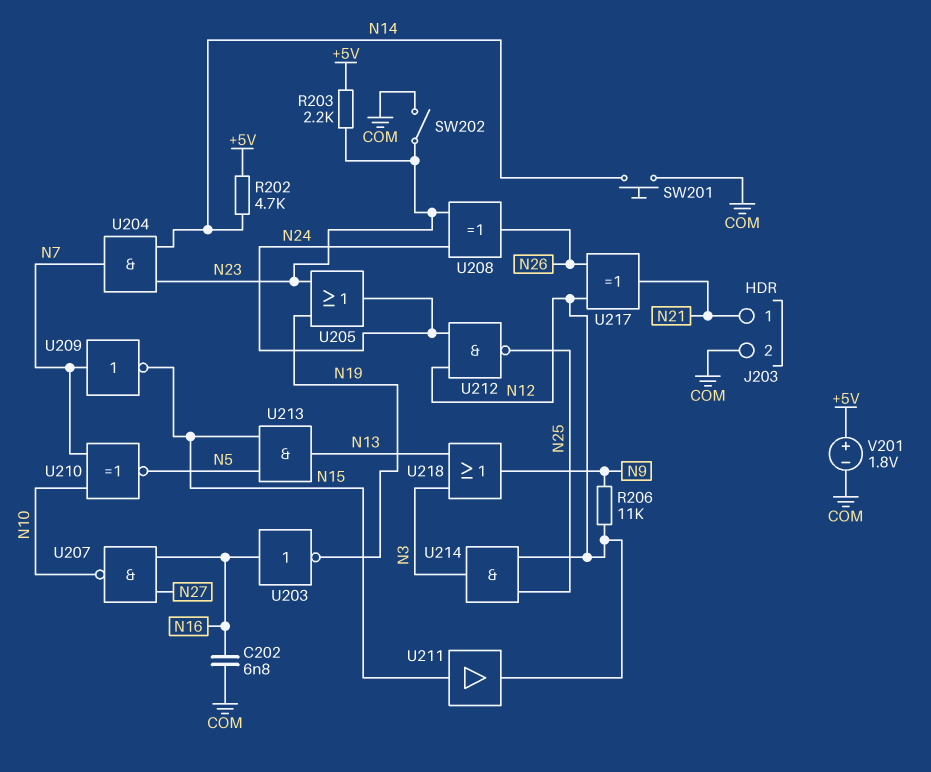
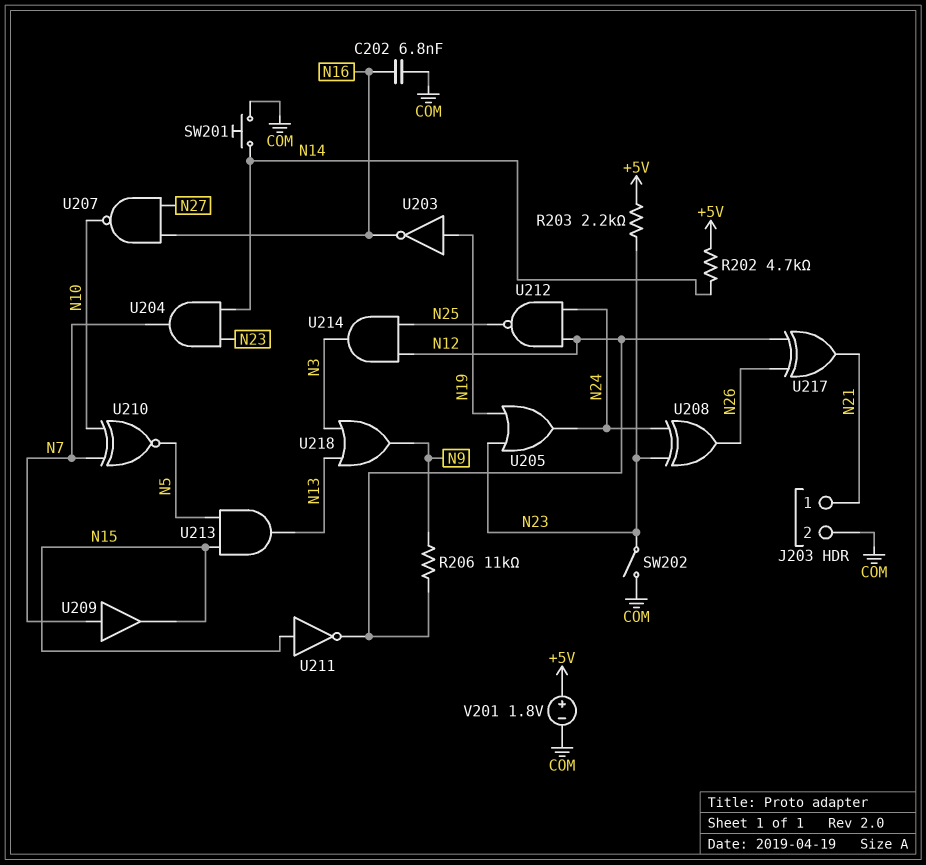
U203: NOT (in N16, out N19) -> NOT (in N19, out N16)
U209: NOT (in N7, out N15) -> buffer (in N7, out N15)
U211: buffer (in N15, out N12) -> NOT (in N15, out N12)

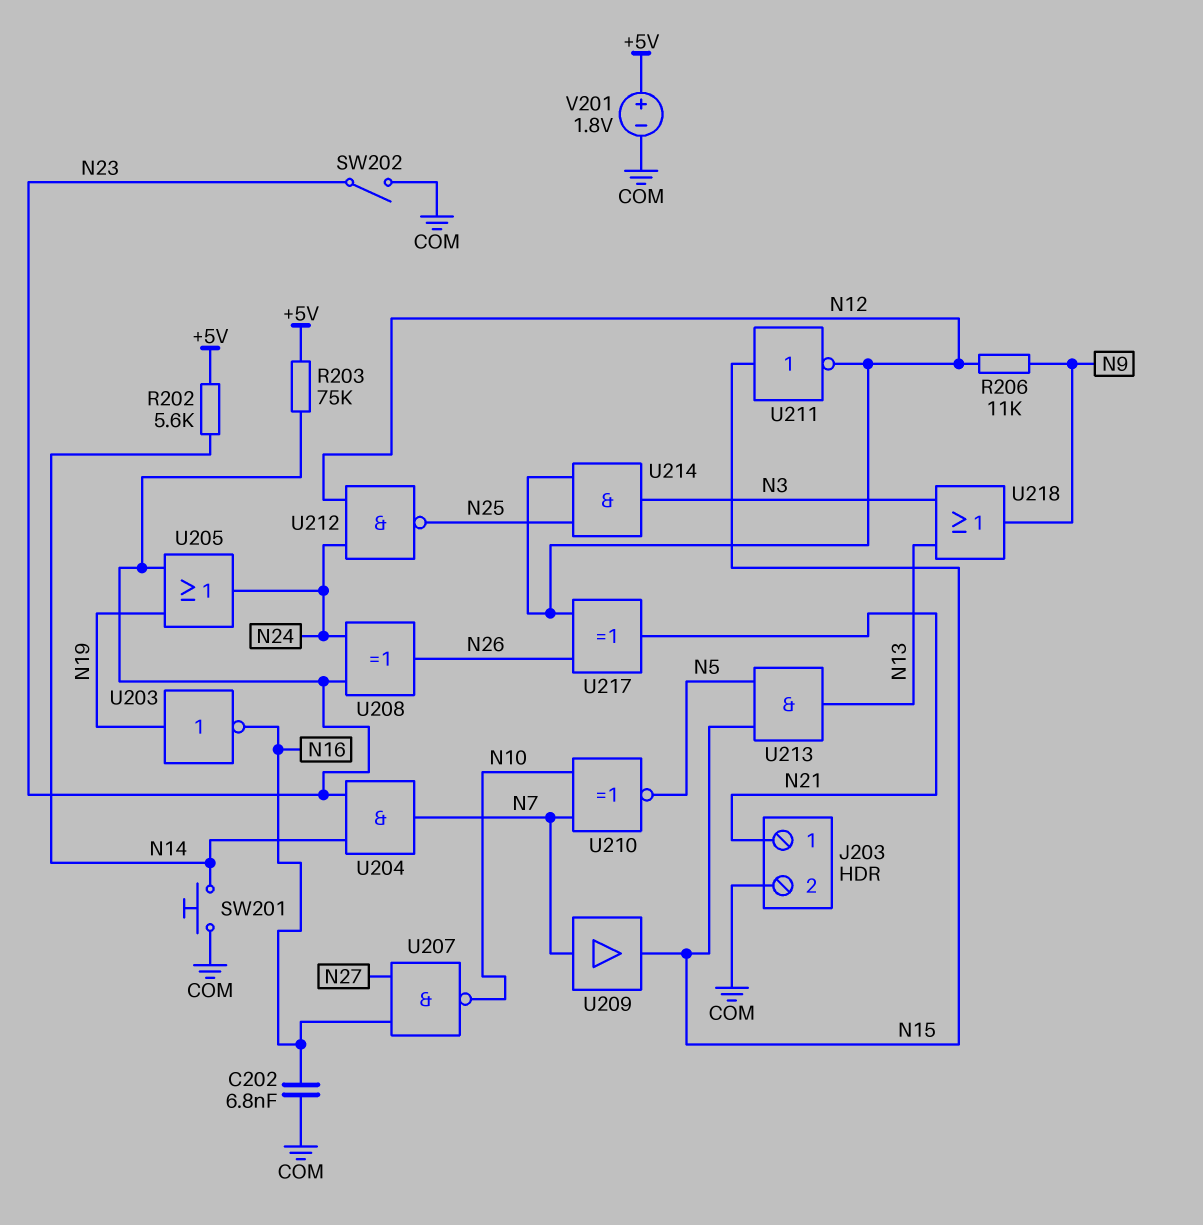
R202: 4.7k (+5V, N14) -> 5.6k (+5V, N14)
R203: 2.2k (+5V, N23) -> 75k (+5V, N23)

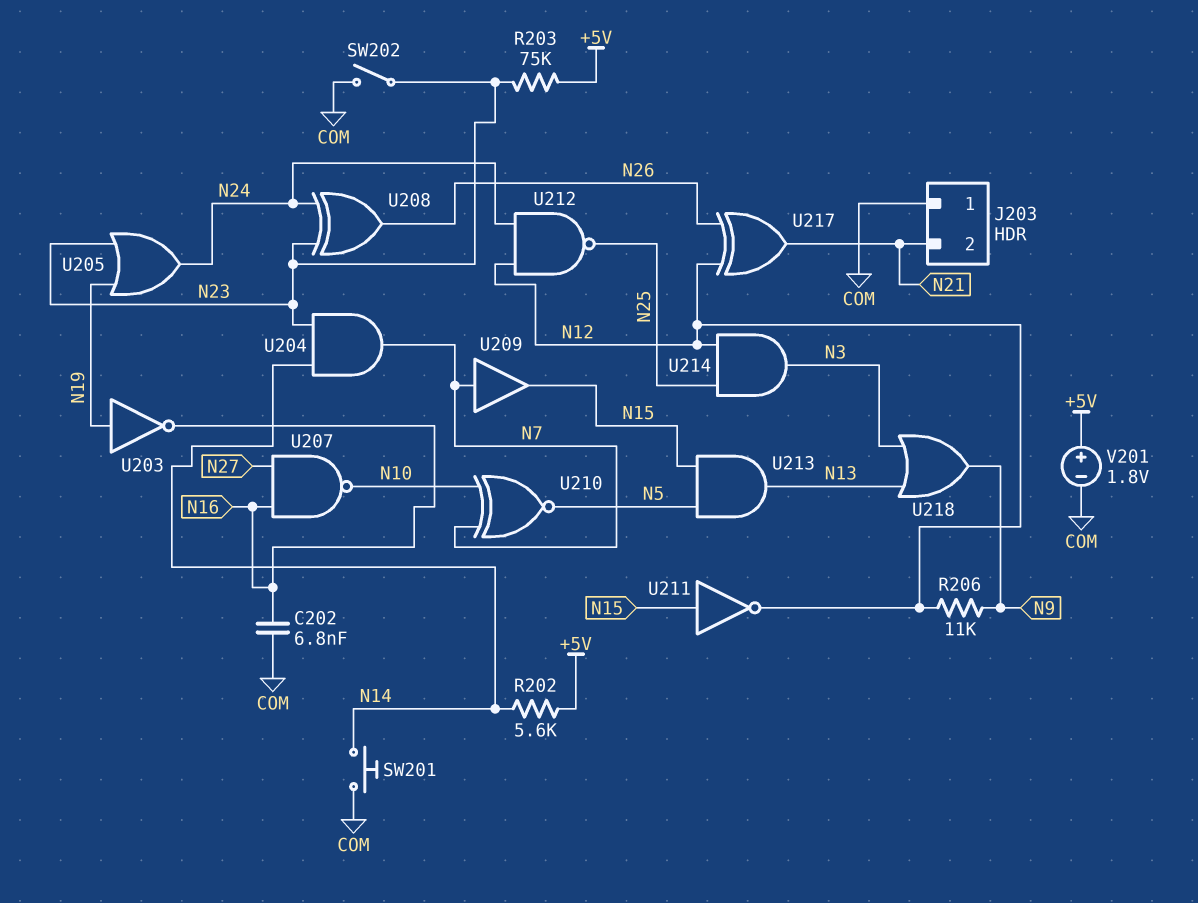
J203 pin 1: N21 -> COM
J203 pin 2: COM -> N21

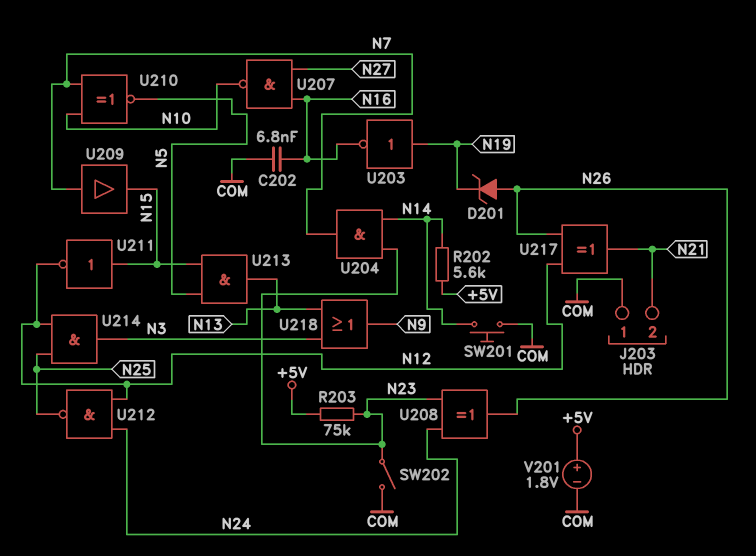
D201: none -> zener (A N26, K N19)
R206: 11k (N9, N12) -> none
U205: OR (in N19, in N23, out N24) -> none

